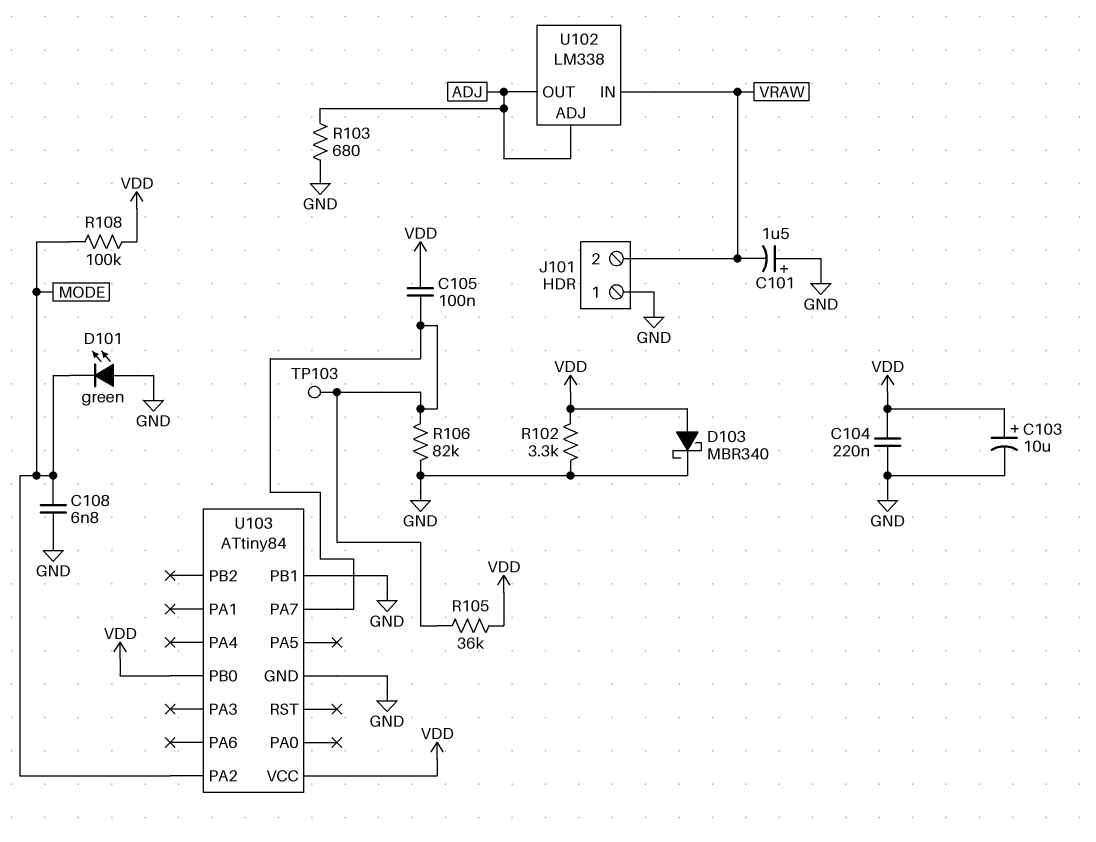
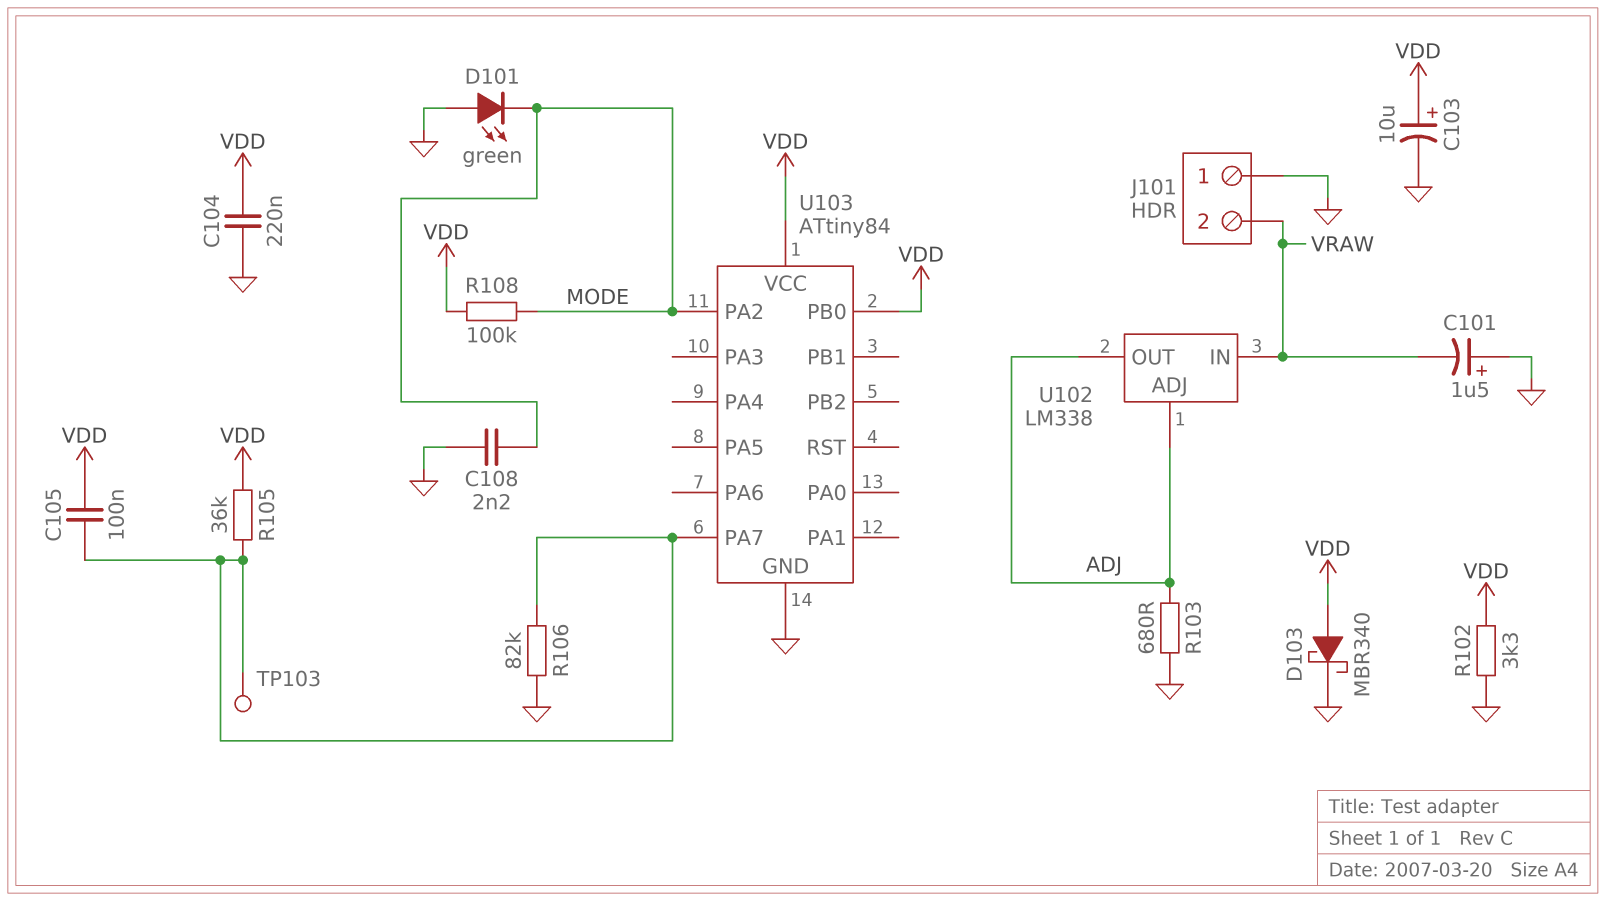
C108: 6.8nF (GND, MODE) -> 2.2nF (GND, MODE)
U103 pin PB1: GND -> none

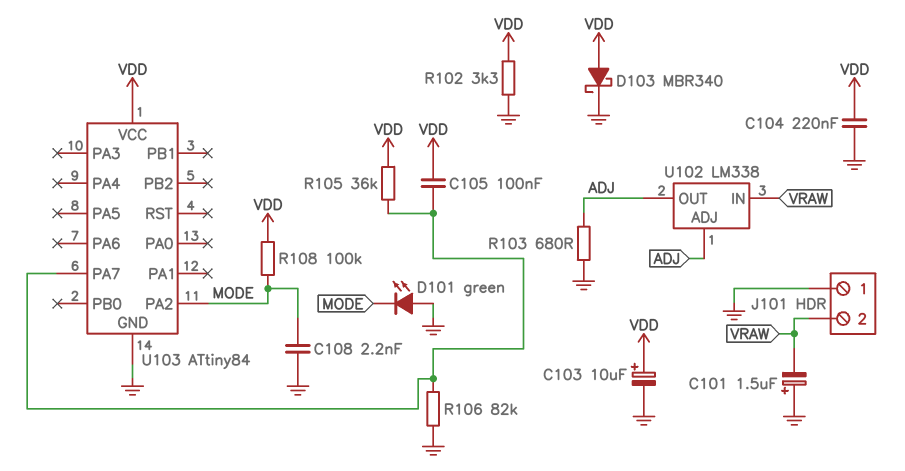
TP103: test point (U103/PA7) -> none
U103 pin PB0: VDD -> none

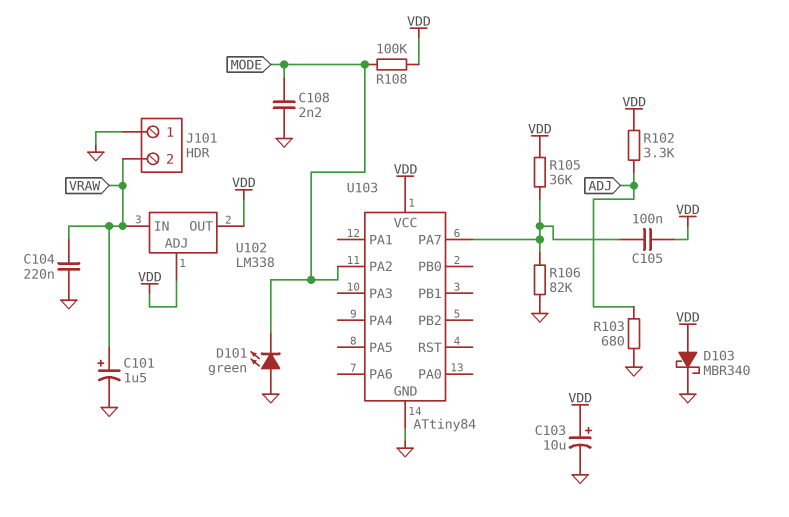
C101: 1.5uF (plus GND, minus VRAW) -> 1.5uF (plus VRAW, minus GND)
C104: 220nF (GND, VDD) -> 220nF (GND, VRAW)
R102: 3.3k (GND, VDD) -> 3.3k (ADJ, VDD)
U102 pin ADJ: ADJ -> VDD
U102 pin OUT: ADJ -> VDD

